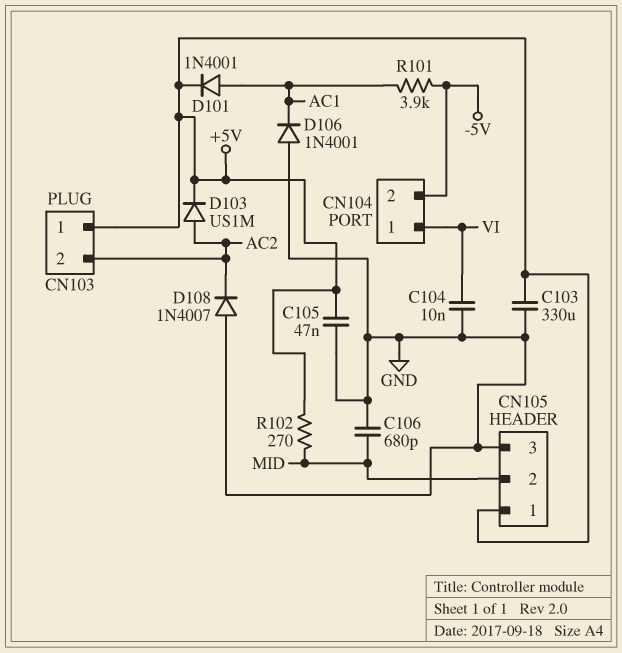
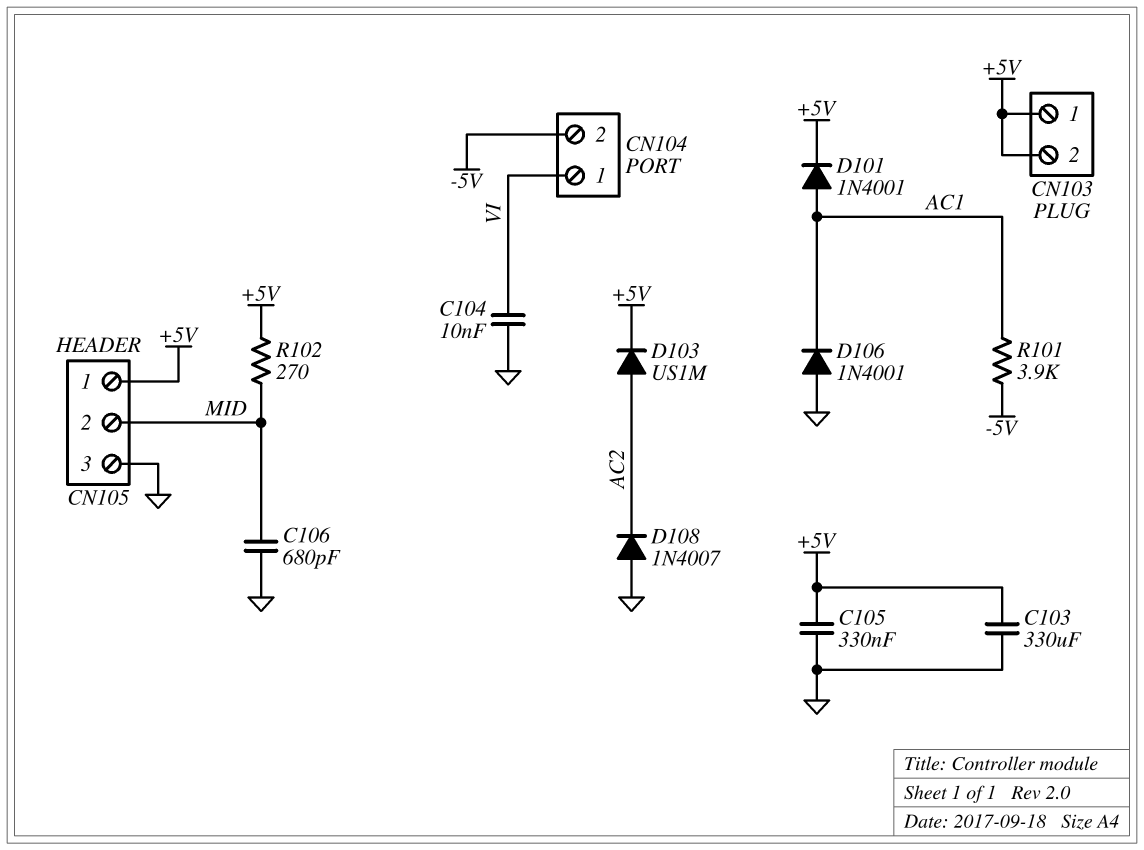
C105: 47nF (+5V, GND) -> 330nF (+5V, GND)
CN103 pin 2: AC2 -> +5V

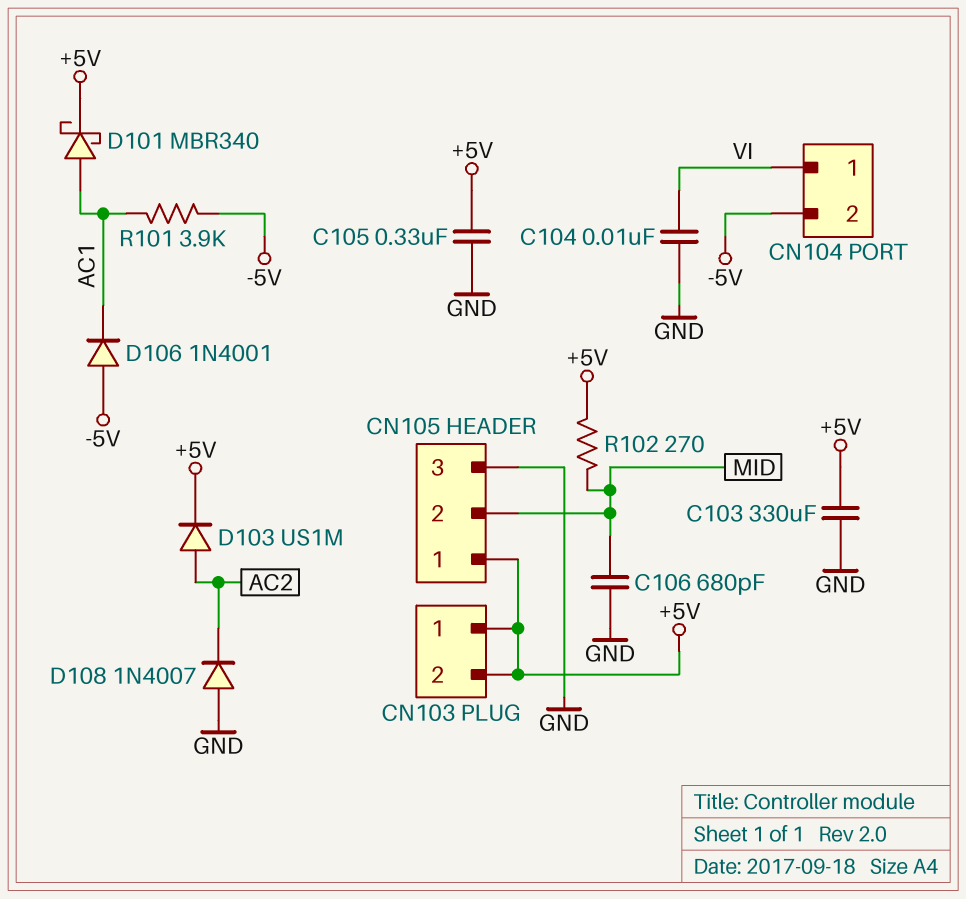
D101: diode 1N4001 (A AC1, K +5V) -> schottky MBR340 (A AC1, K +5V)
D106: diode 1N4001 (A GND, K AC1) -> diode 1N4001 (A -5V, K AC1)

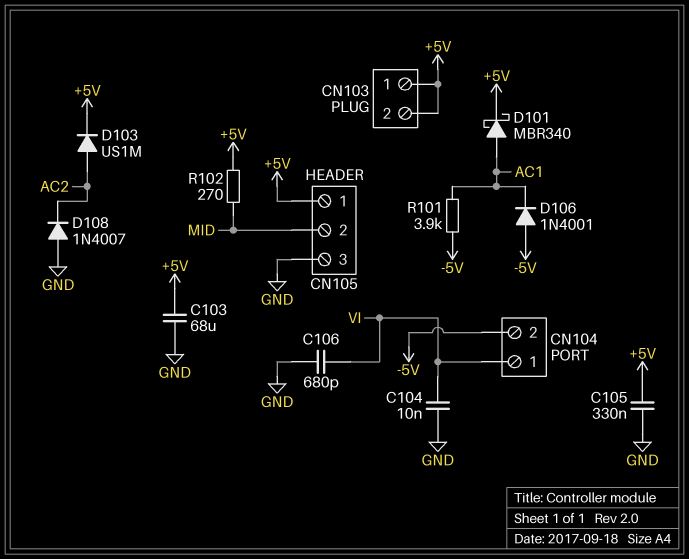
C103: 330uF (+5V, GND) -> 68uF (+5V, GND)
C106: 680pF (GND, MID) -> 680pF (GND, VI)

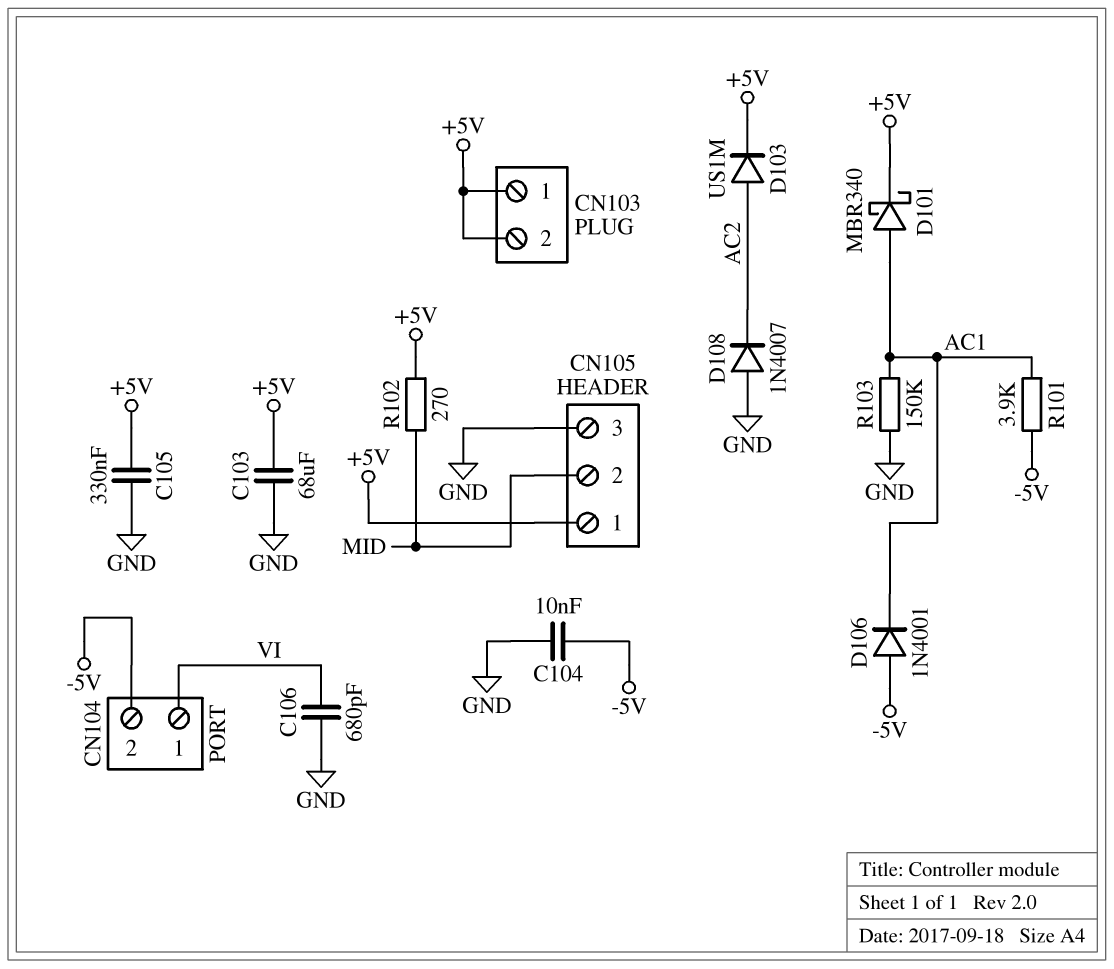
C104: 10nF (GND, VI) -> 10nF (-5V, GND)
R103: none -> 150k (AC1, GND)

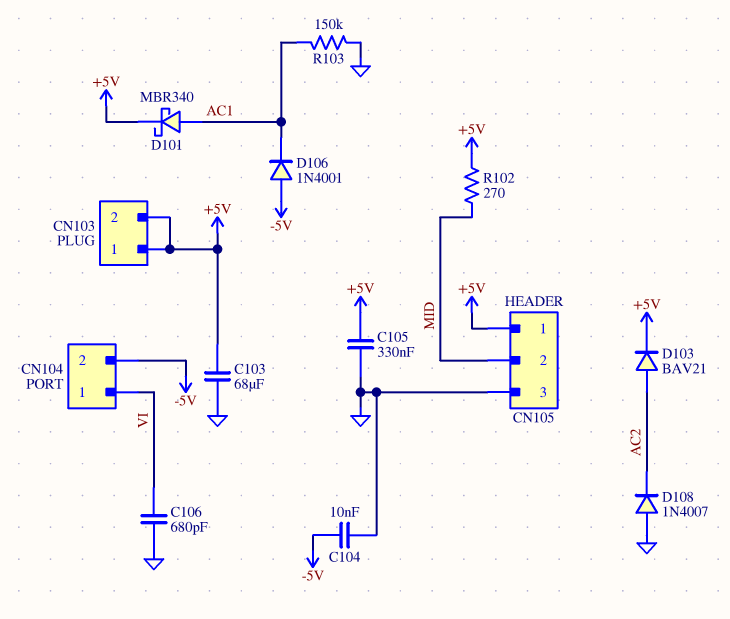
D103: diode US1M (A AC2, K +5V) -> diode BAV21 (A AC2, K +5V)
R101: 3.9k (-5V, AC1) -> none

